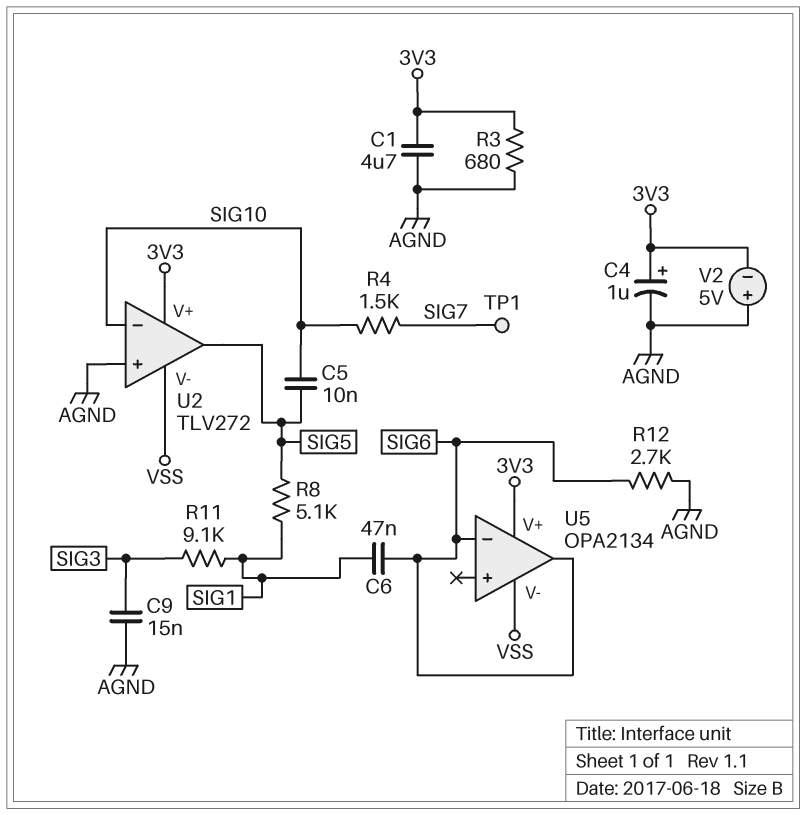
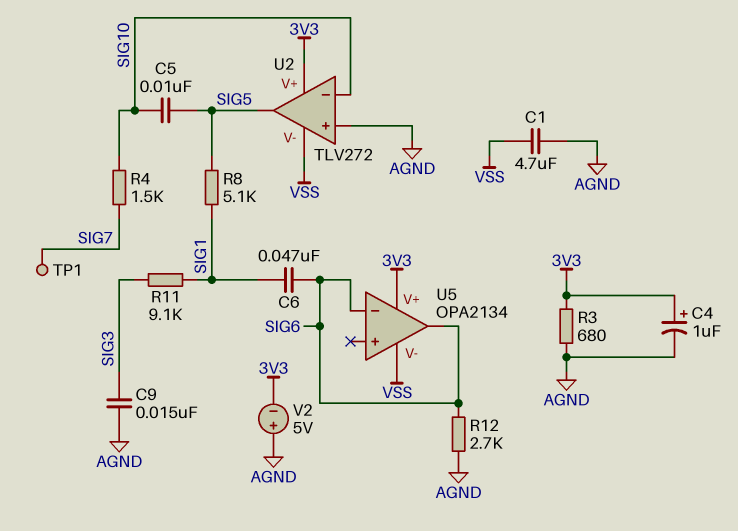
C1: 4.7uF (3V3, AGND) -> 4.7uF (AGND, VSS)

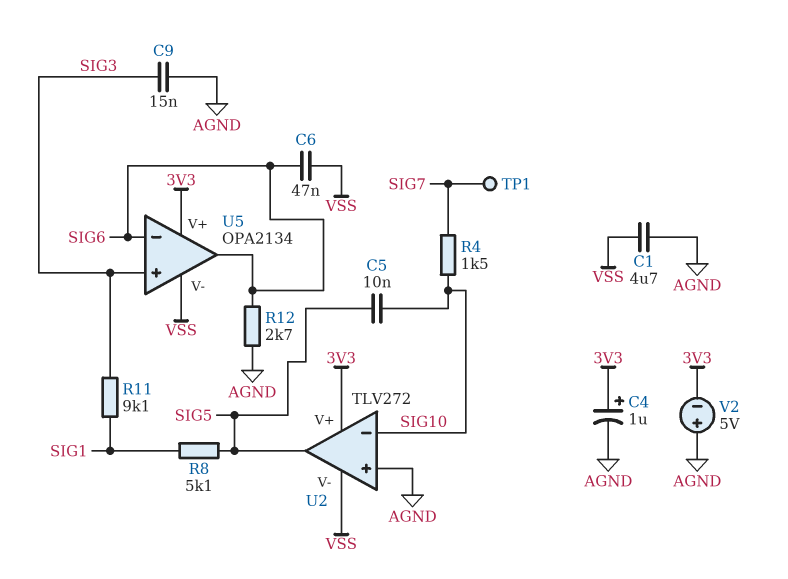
C6: 47nF (SIG1, SIG6) -> 47nF (SIG6, VSS)
R3: 680 (3V3, AGND) -> none
U5 pin in+: none -> SIG3

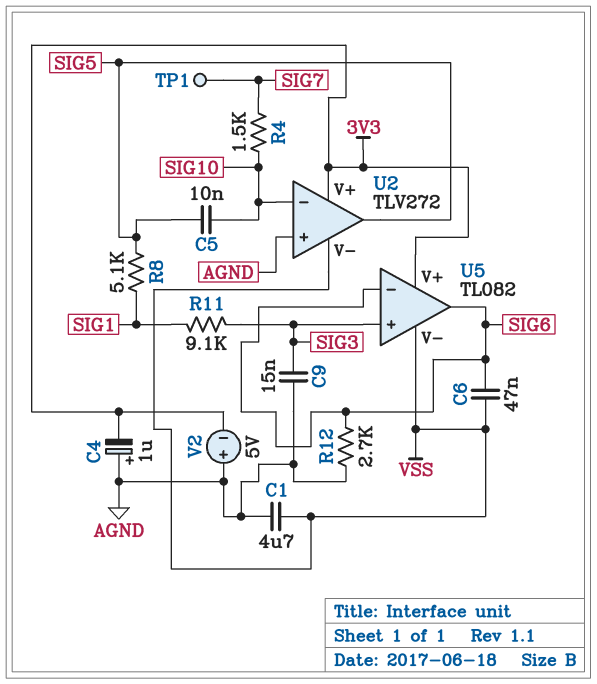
C4: 1uF (plus 3V3, minus AGND) -> 1uF (plus AGND, minus 3V3)
U5: OPA2134 -> TL082

